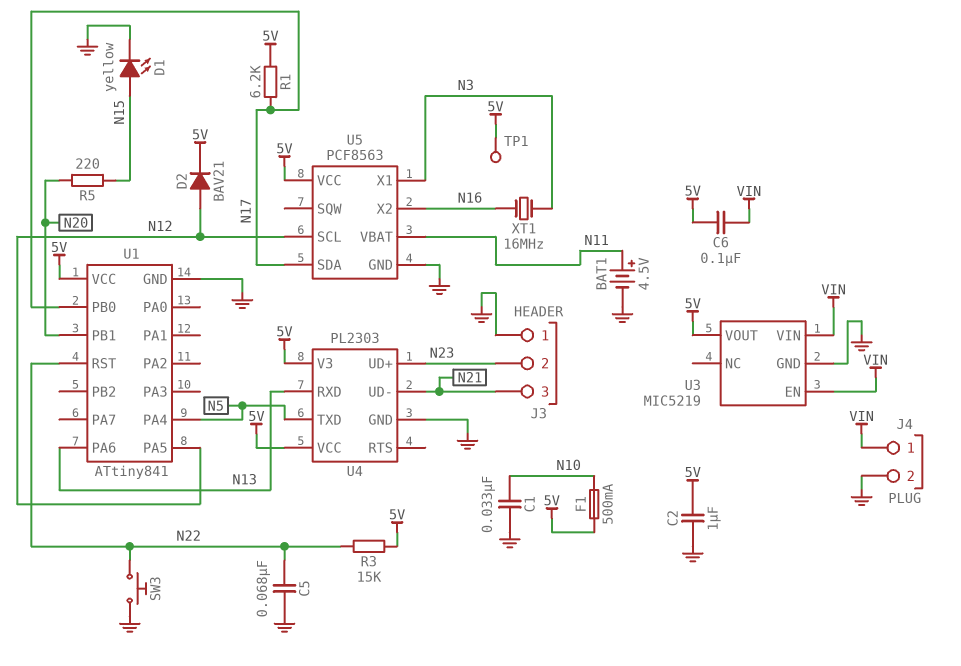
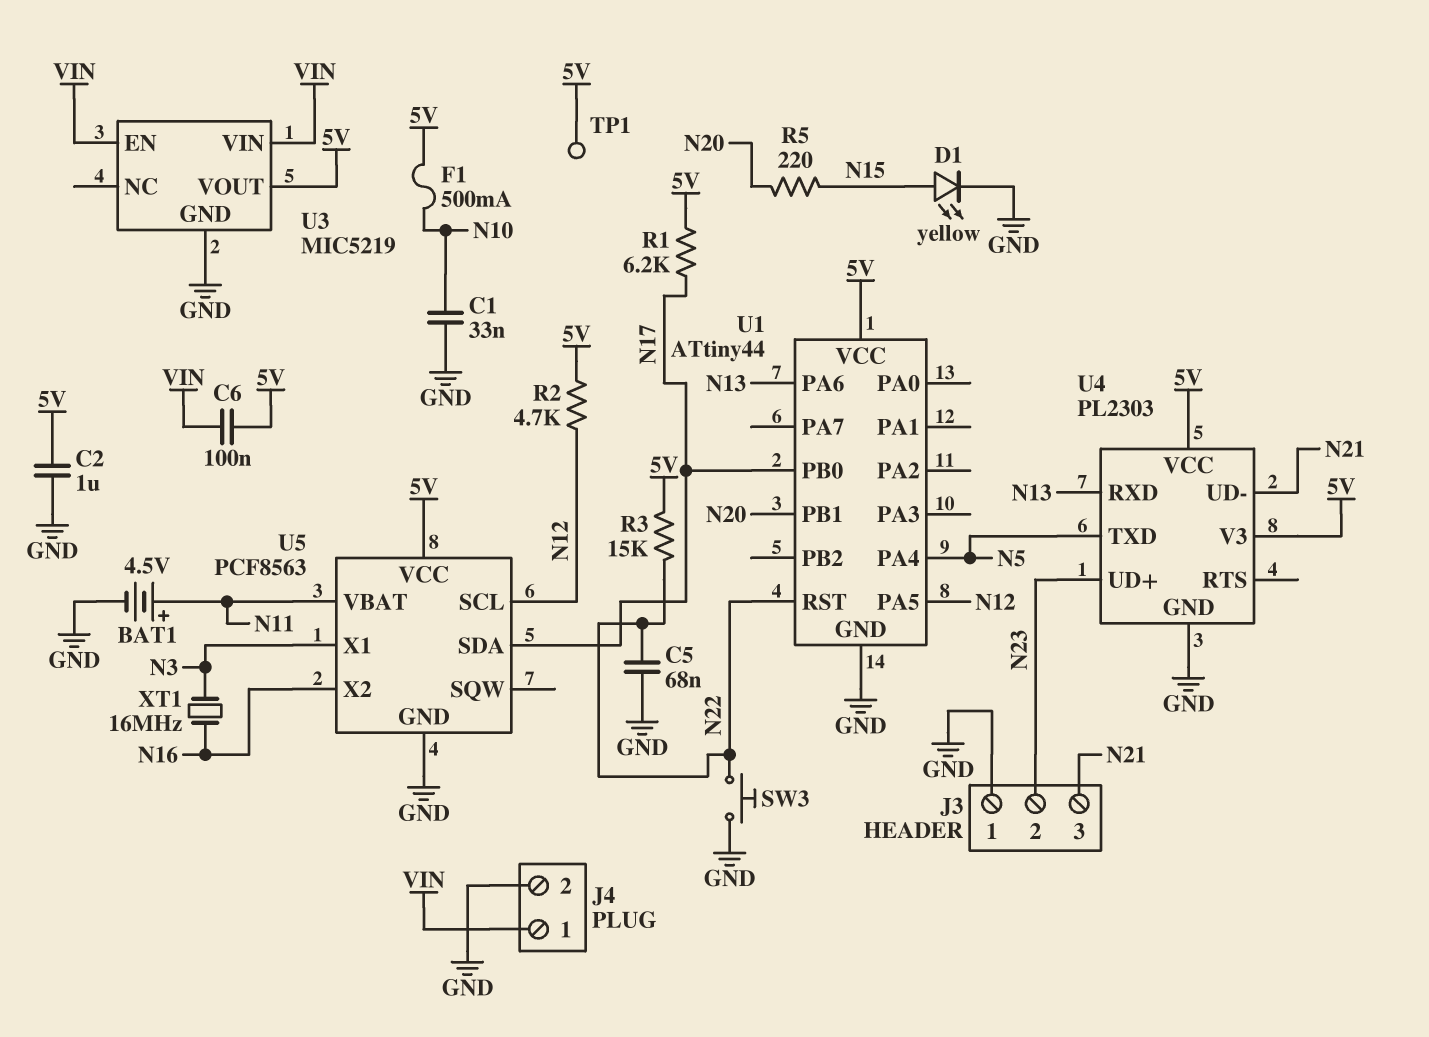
D2: diode BAV21 (A N12, K 5V) -> none
R2: none -> 4.7k (5V, N12)
U1: ATtiny841 -> ATtiny44

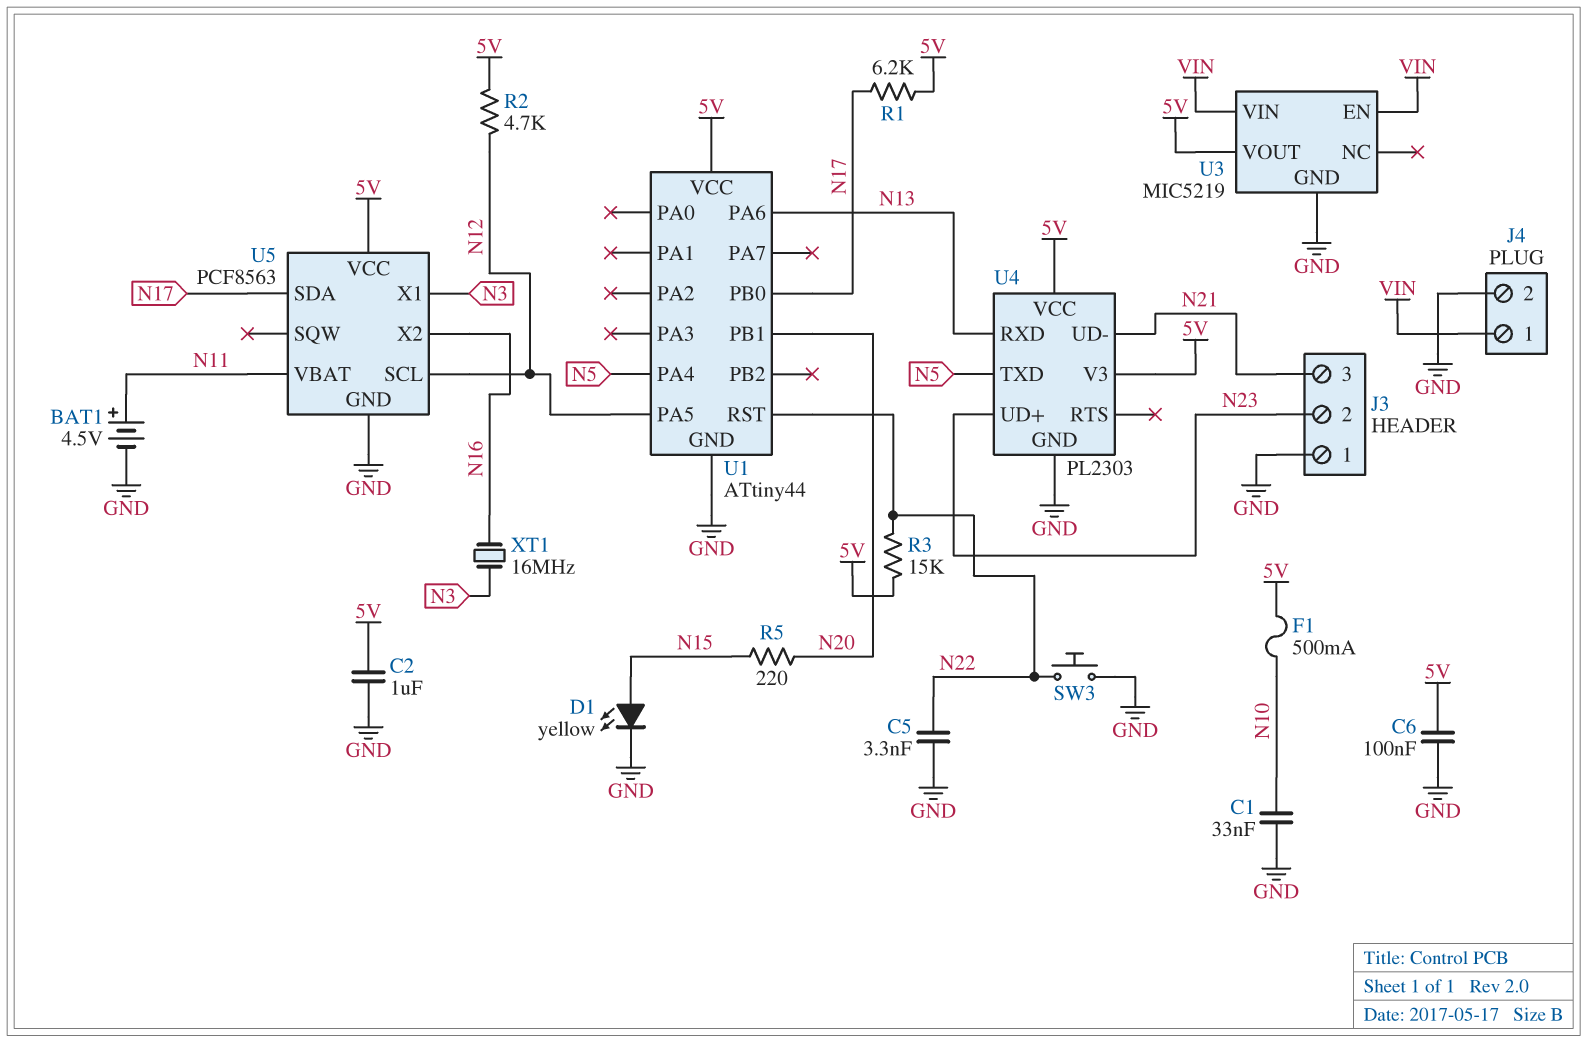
C5: 68nF (GND, N22) -> 3.3nF (GND, N22)
C6: 100nF (5V, VIN) -> 100nF (5V, GND)
TP1: test point (5V) -> none

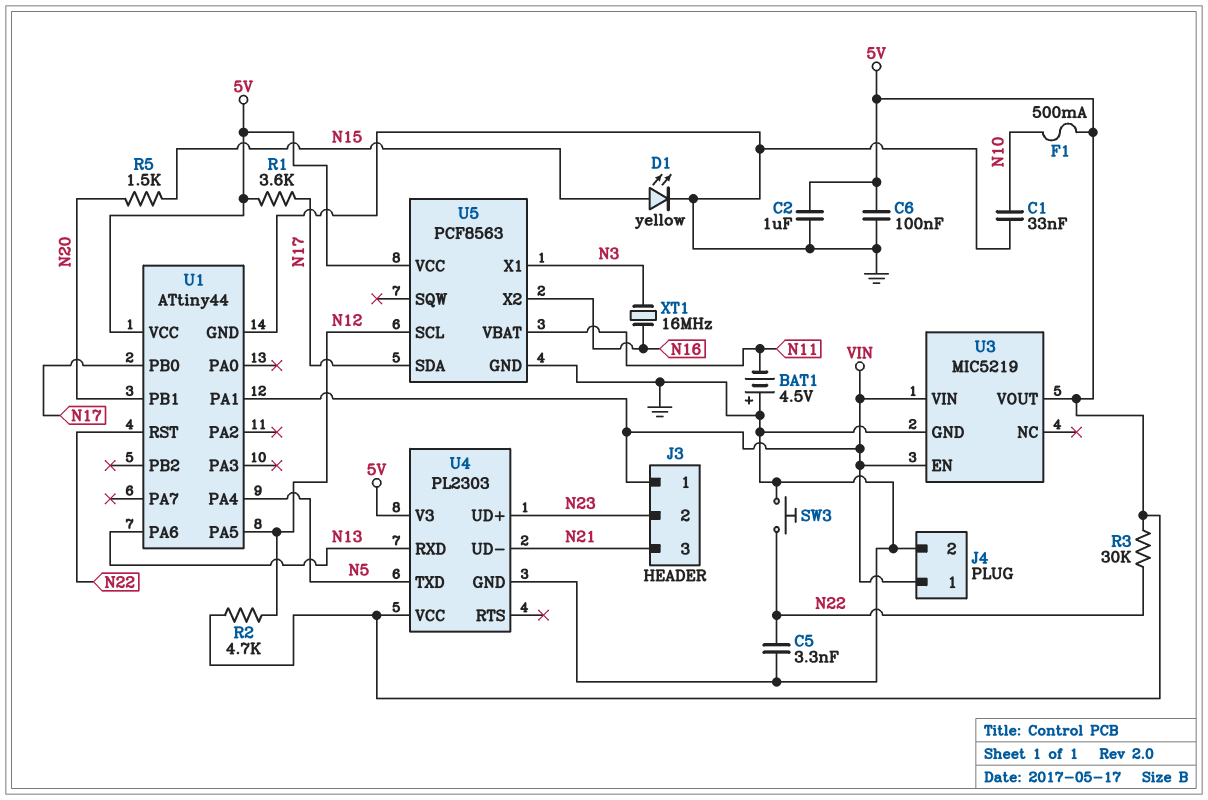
BAT1: 4.5V (plus N11, minus GND) -> 4.5V (plus GND, minus N11)
J3 pin 1: GND -> VIN
R1: 6.2k (5V, N17) -> 3.6k (5V, N17)
R3: 15k (5V, N22) -> 30k (5V, N22)
R5: 220 (N15, N20) -> 1.5k (N15, N20)
U1 pin PA1: none -> VIN

